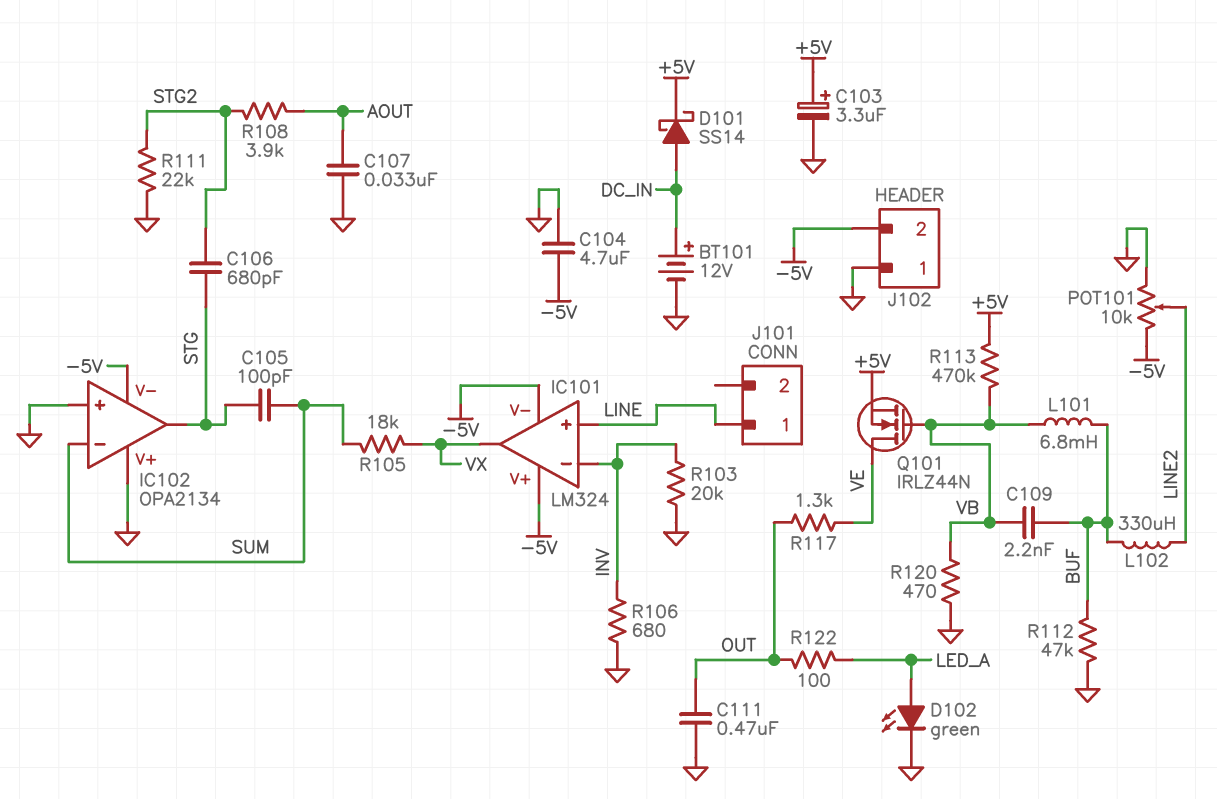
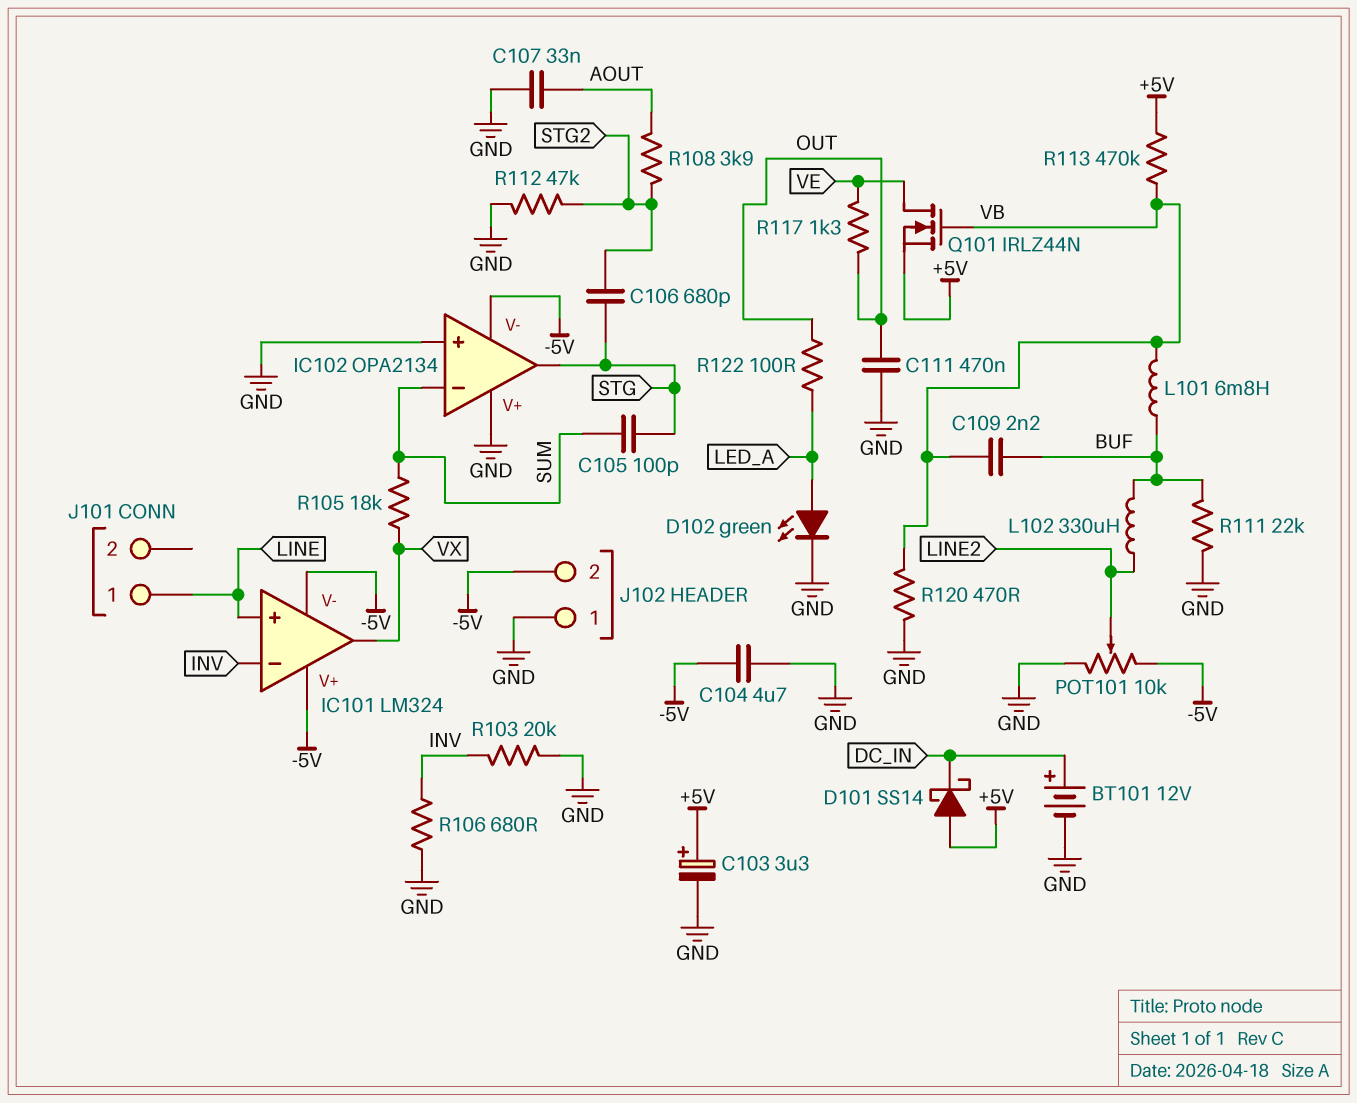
D101: schottky SS14 (A DC_IN, K +5V) -> schottky SS14 (A +5V, K DC_IN)
R111: 22k (GND, STG2) -> 22k (BUF, GND)
R112: 47k (BUF, GND) -> 47k (GND, STG2)

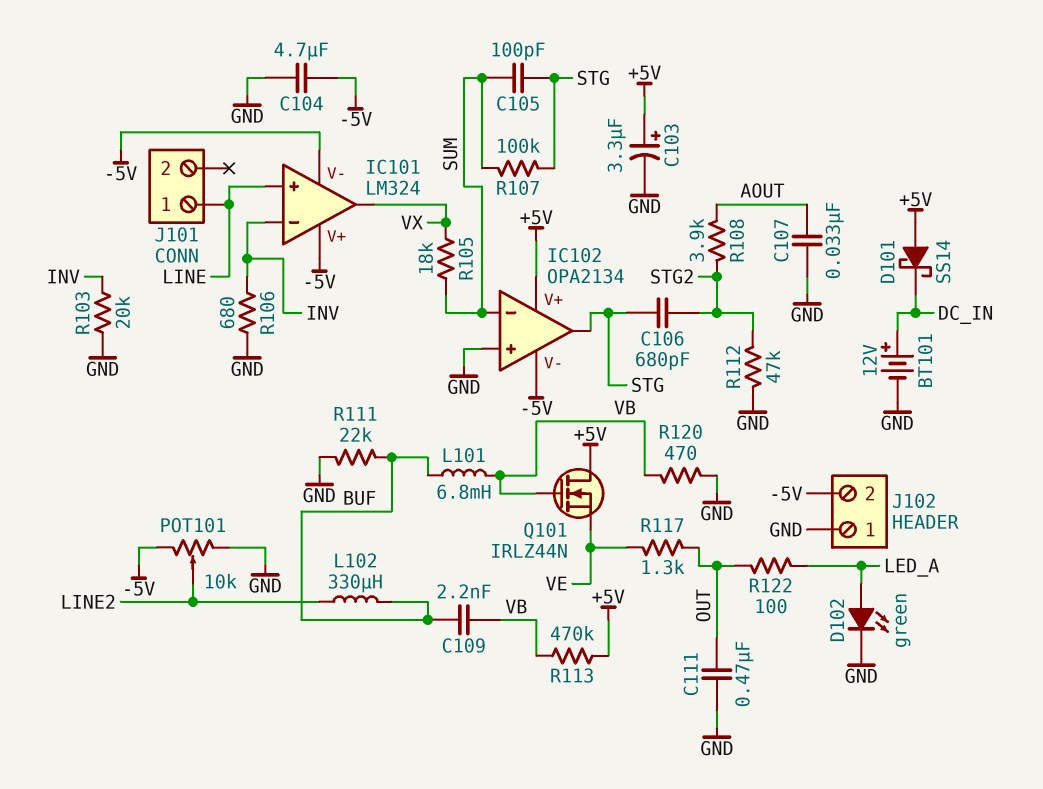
IC102 pin V+: GND -> +5V
Q101: NMOS IRLZ44N (G VB, D VE, S +5V) -> NMOS IRLZ44N (G VB, D +5V, S VE)
R107: none -> 100k (STG, SUM)

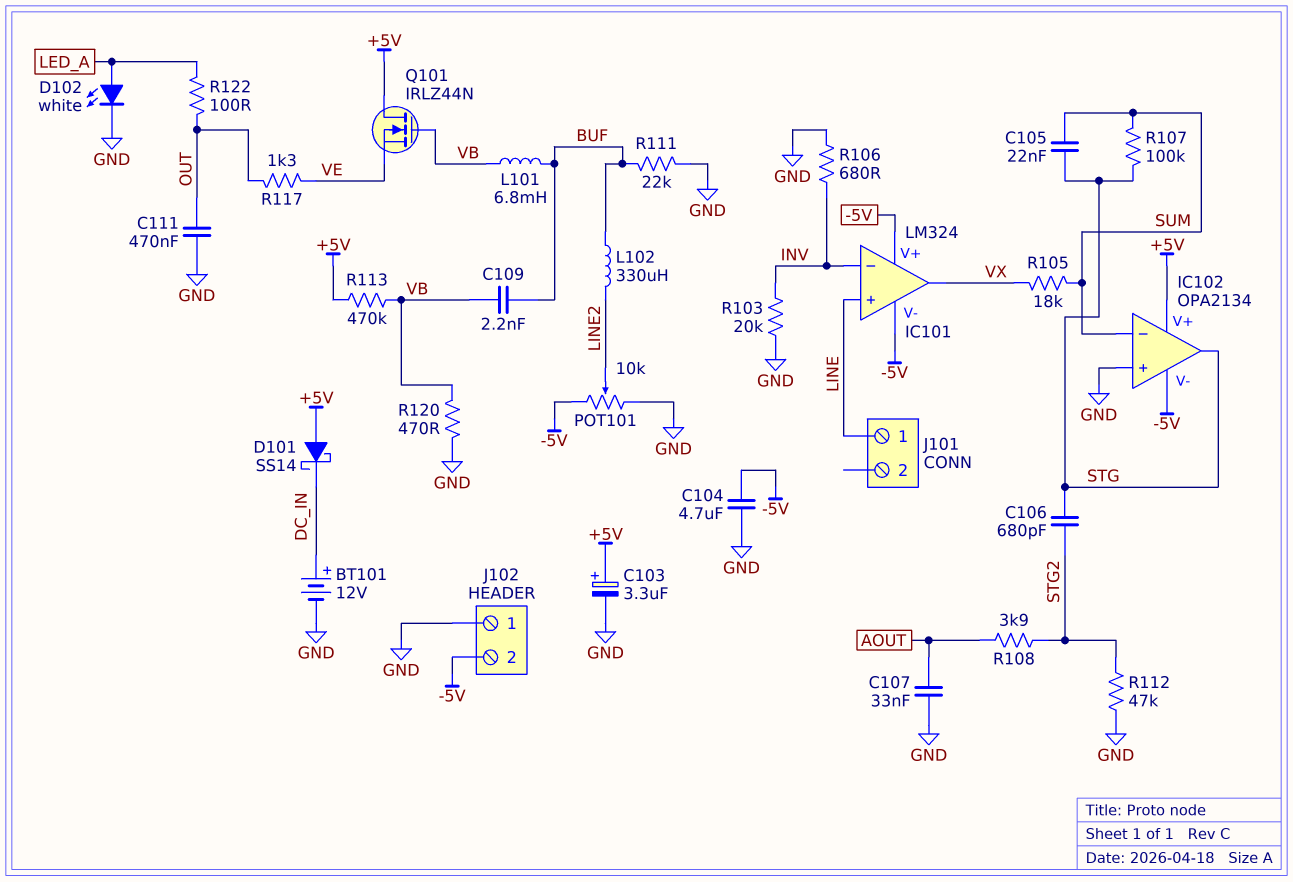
C105: 100pF (STG, SUM) -> 22nF (STG, SUM)
D102: LED green (A LED_A, K GND) -> LED white (A LED_A, K GND)

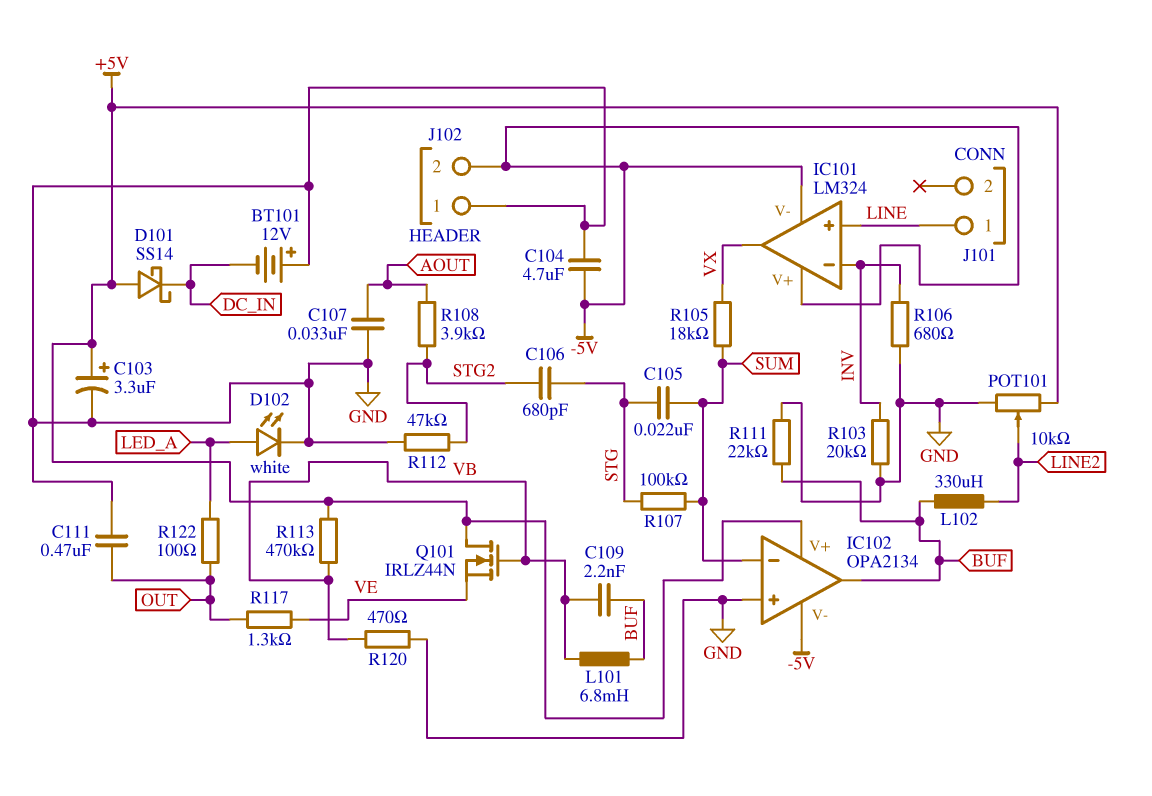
BT101: 12V (plus DC_IN, minus GND) -> 12V (plus GND, minus DC_IN)
IC102 pin out: STG -> BUF
POT101: 10k (-5V, GND, wiper LINE2) -> 10k (+5V, GND, wiper LINE2)

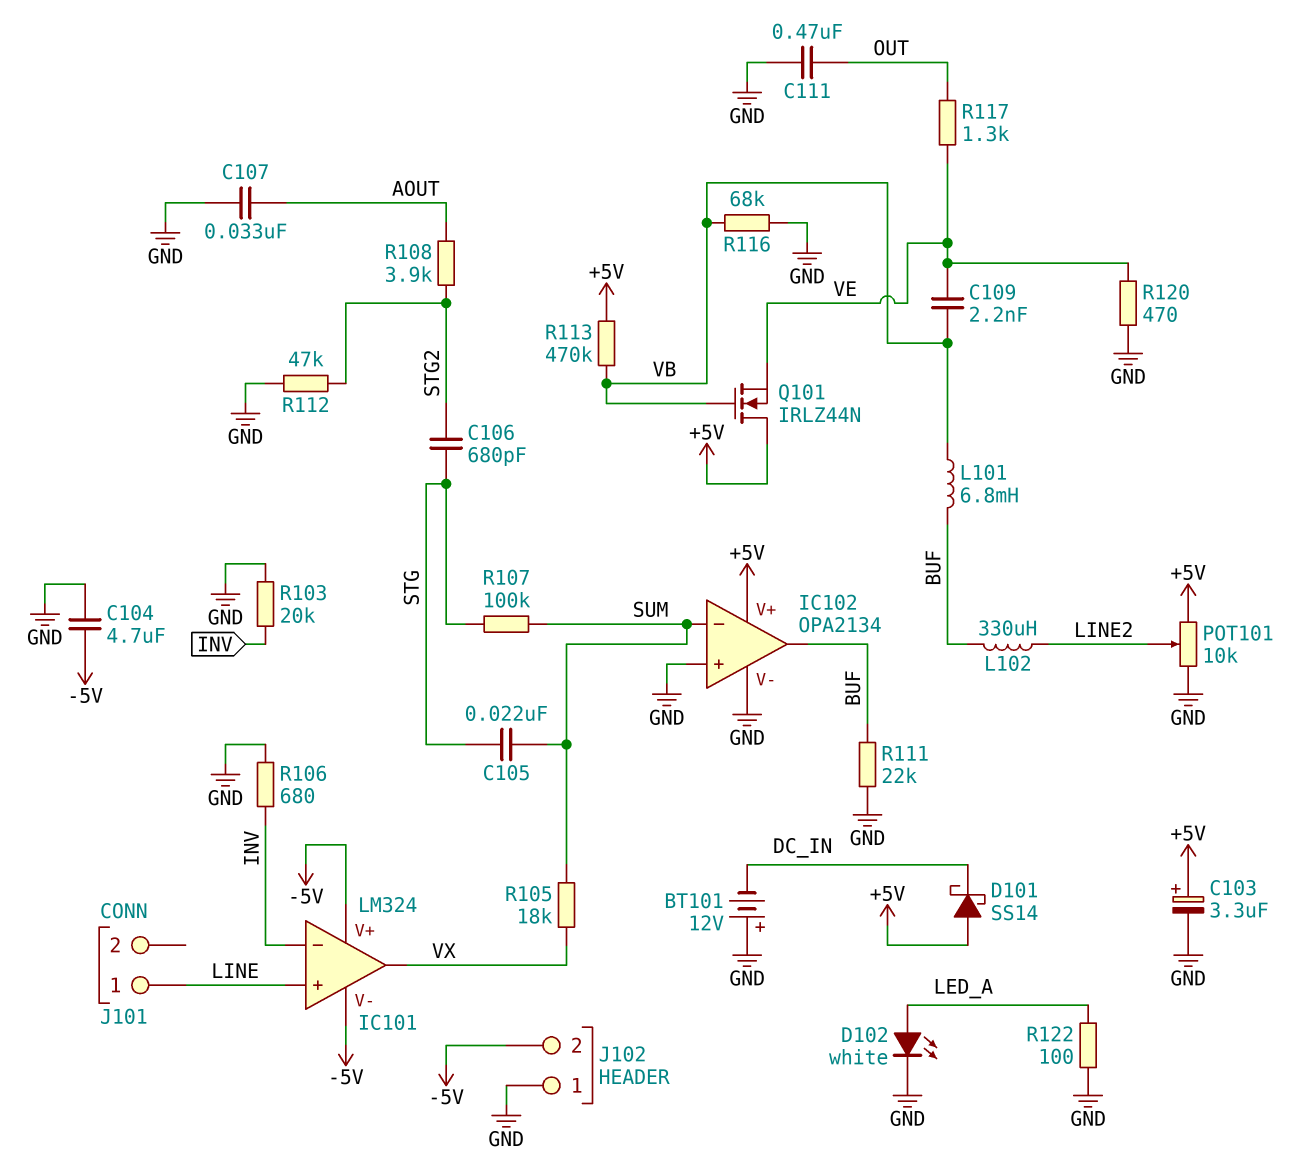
C109: 2.2nF (BUF, VB) -> 2.2nF (VB, VE)
IC102 pin V-: -5V -> GND
R116: none -> 68k (GND, VB)
R120: 470 (GND, VB) -> 470 (GND, VE)
R122: 100 (LED_A, OUT) -> 100 (GND, LED_A)

